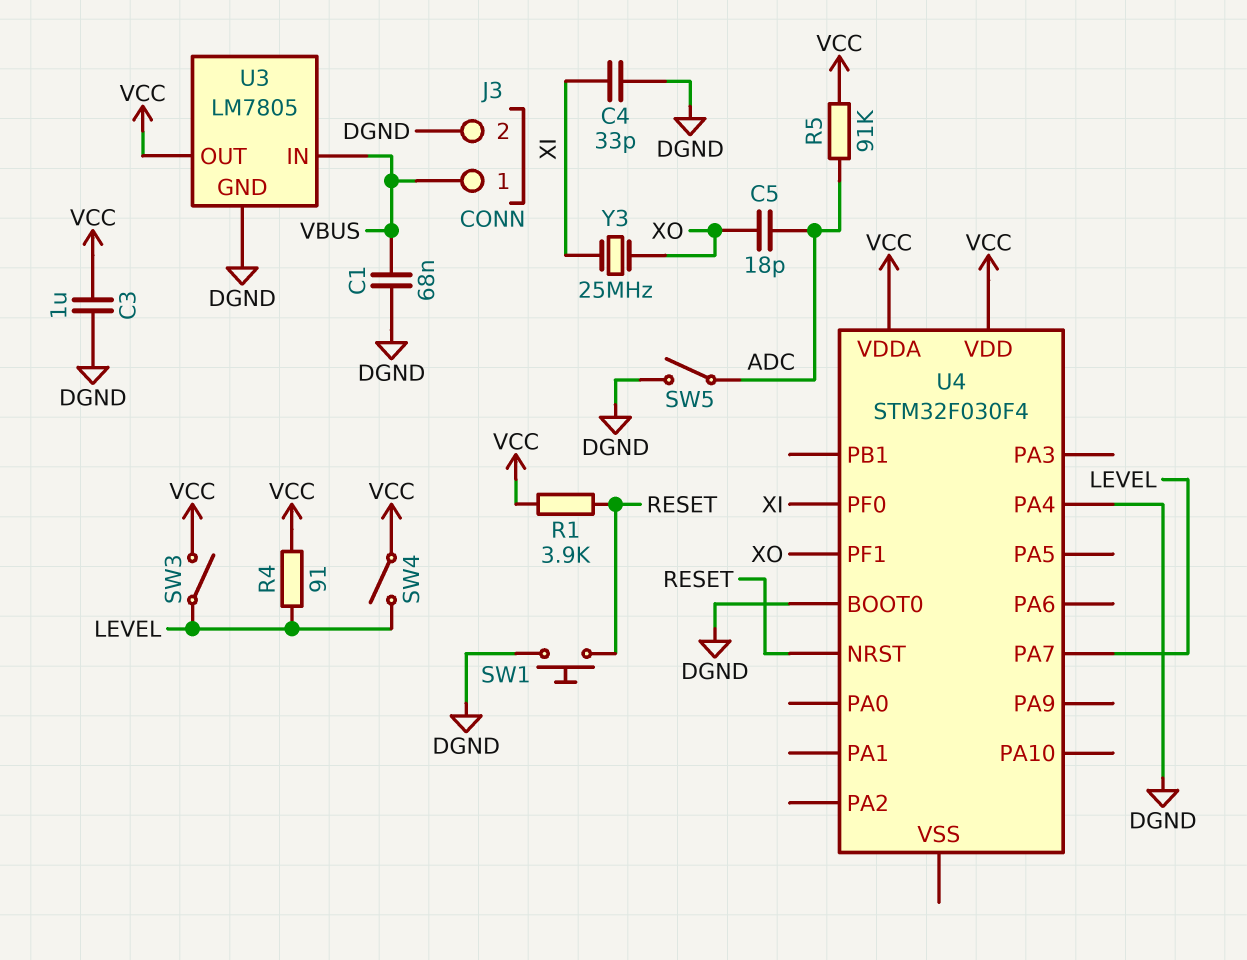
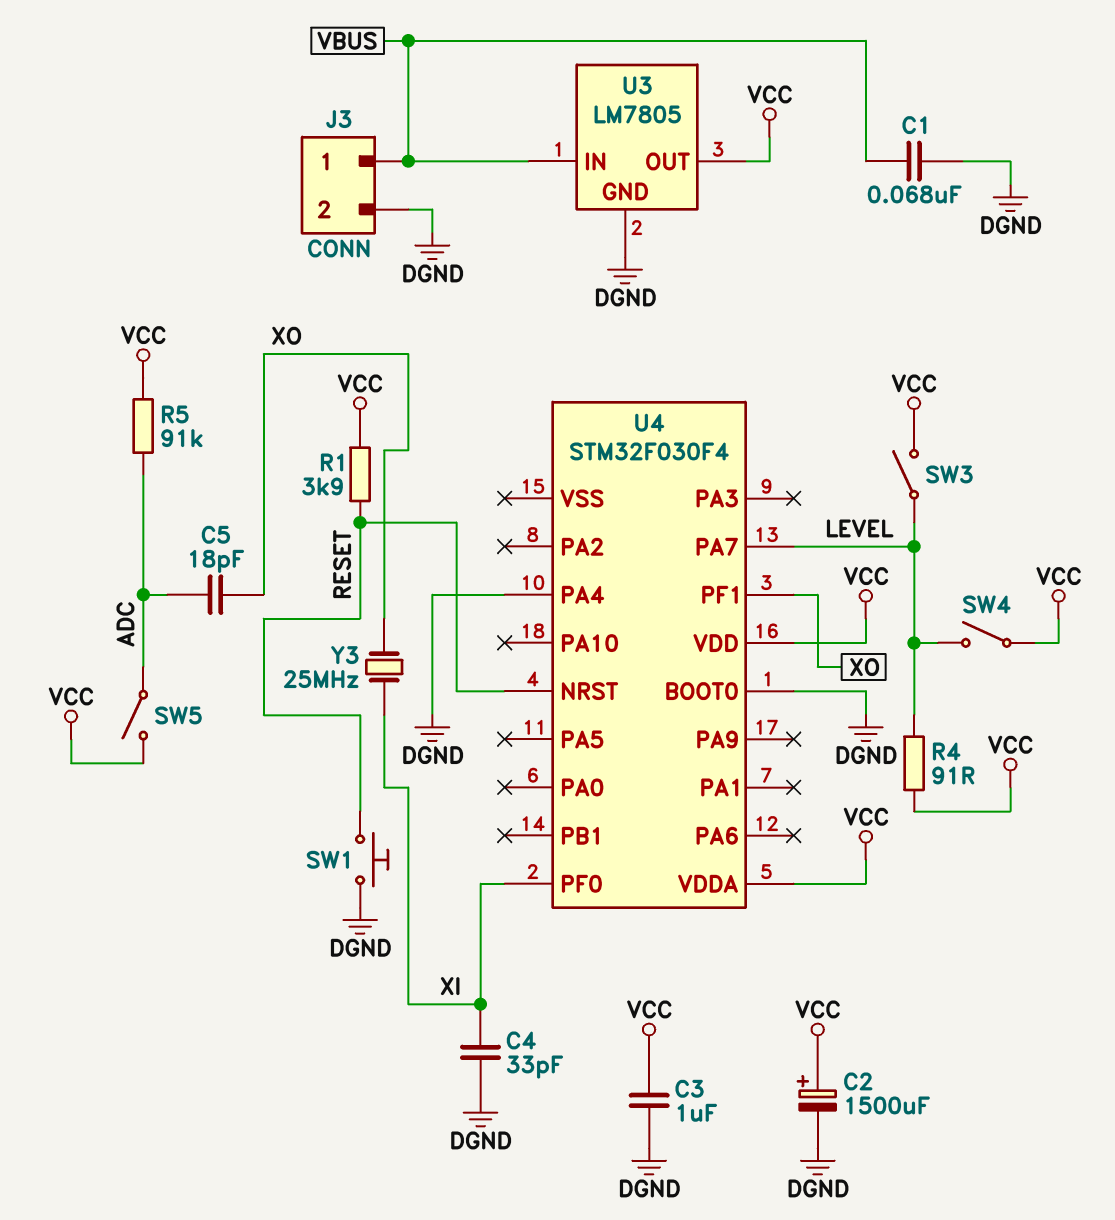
C2: none -> 1500uF (plus VCC, minus DGND)
SW5: switch (ADC, DGND) -> switch (ADC, VCC)

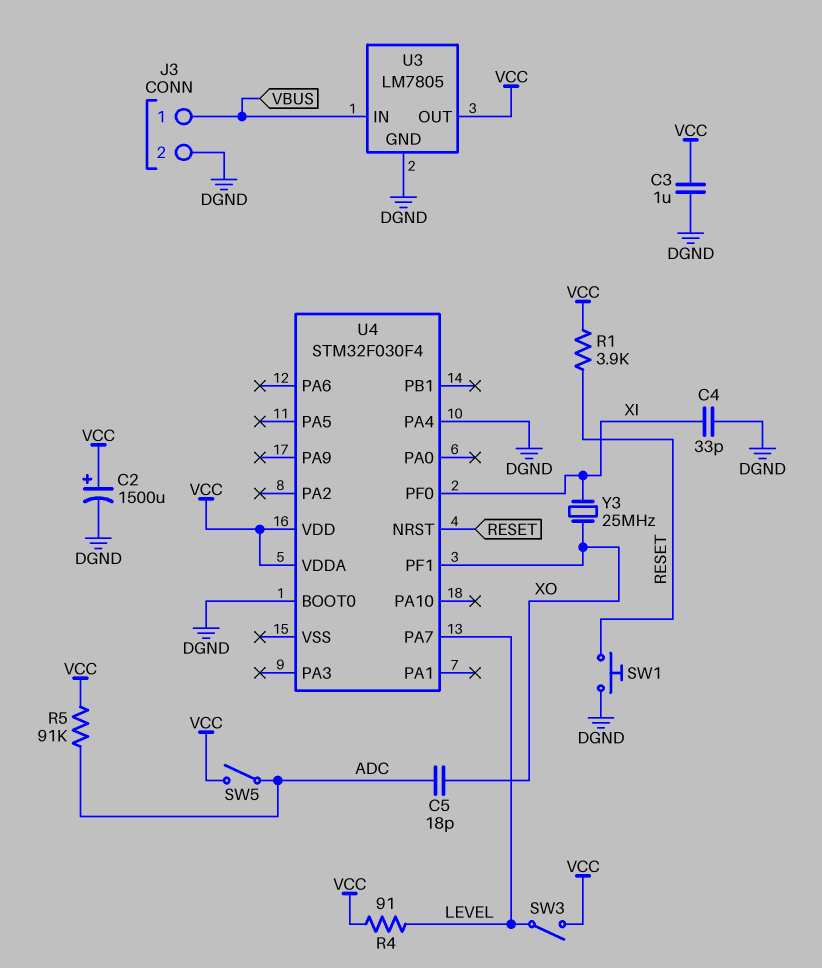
C1: 68nF (DGND, VBUS) -> none
SW4: switch (LEVEL, VCC) -> none

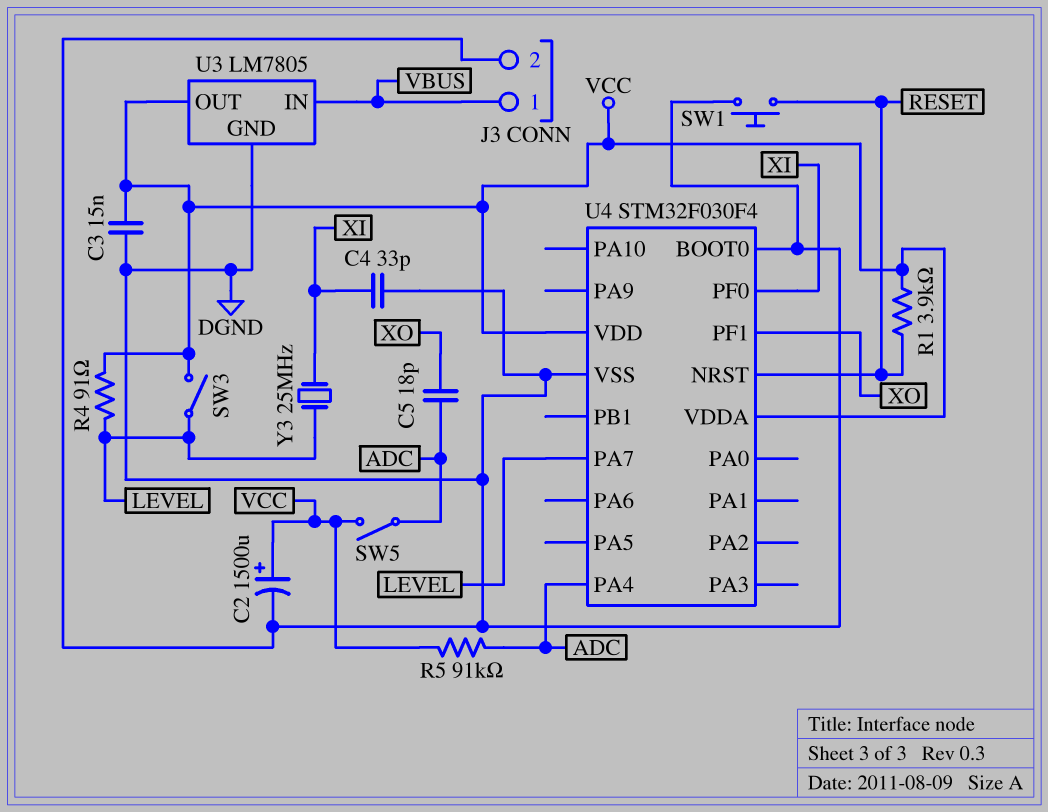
C3: 1uF (DGND, VCC) -> 15nF (DGND, VCC)
U4 pin PA4: DGND -> ADC
U4 pin VSS: none -> DGND
Y3: 25MHz (XI, XO) -> 25MHz (LEVEL, XI)

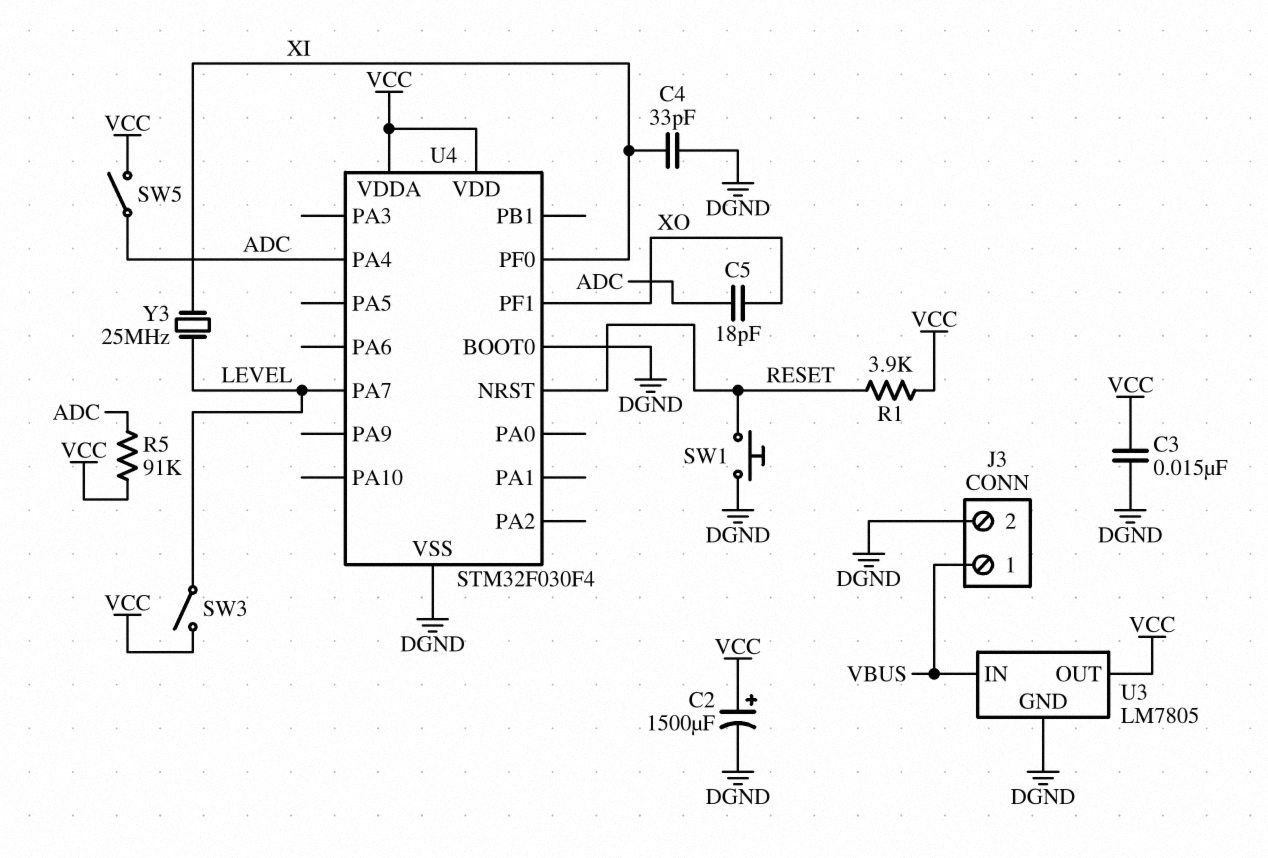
R4: 91 (LEVEL, VCC) -> none

